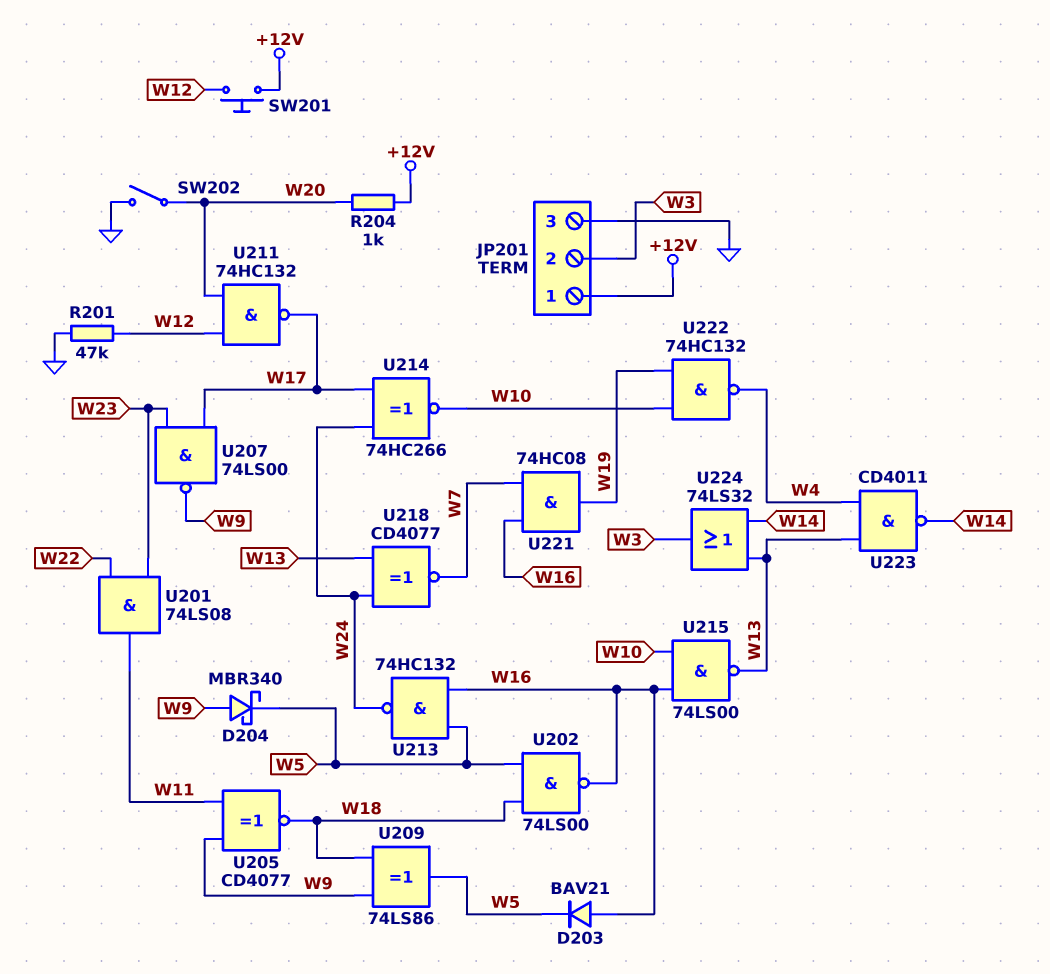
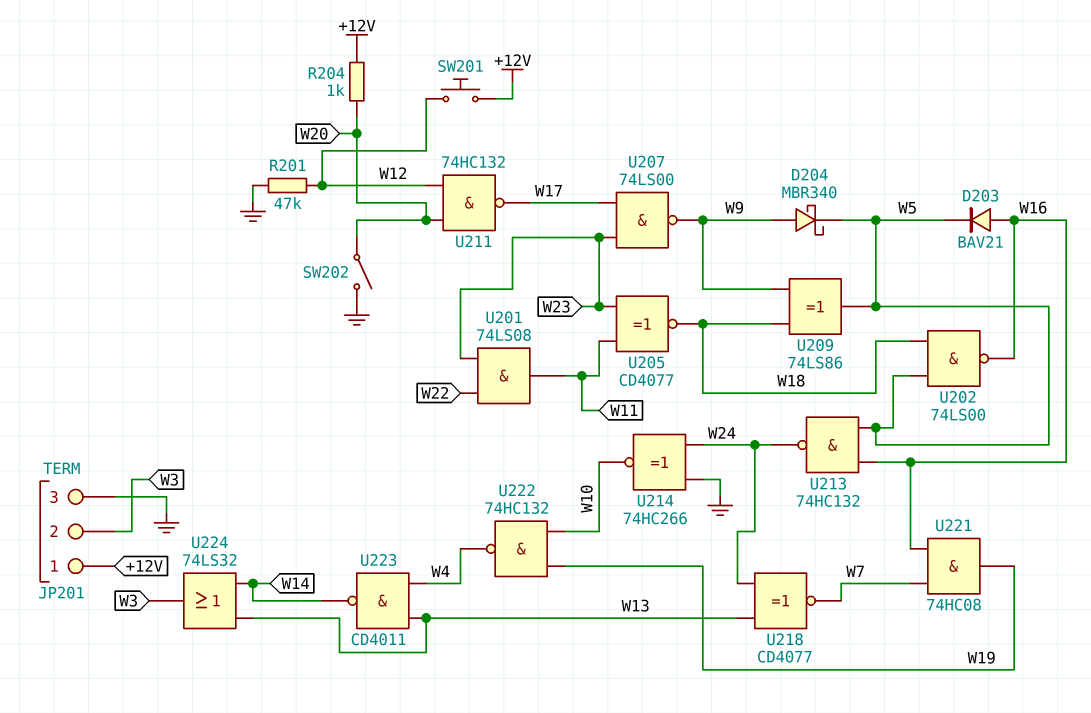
U205: XNOR CD4077 (in W9, in W11, out W18) -> XNOR CD4077 (in W11, in W23, out W18)
U214: XNOR 74HC266 (in W17, in W24, out W10) -> XNOR 74HC266 (in GND, in W24, out W10)
U215: NAND 74LS00 (in W10, in W16, out W13) -> none

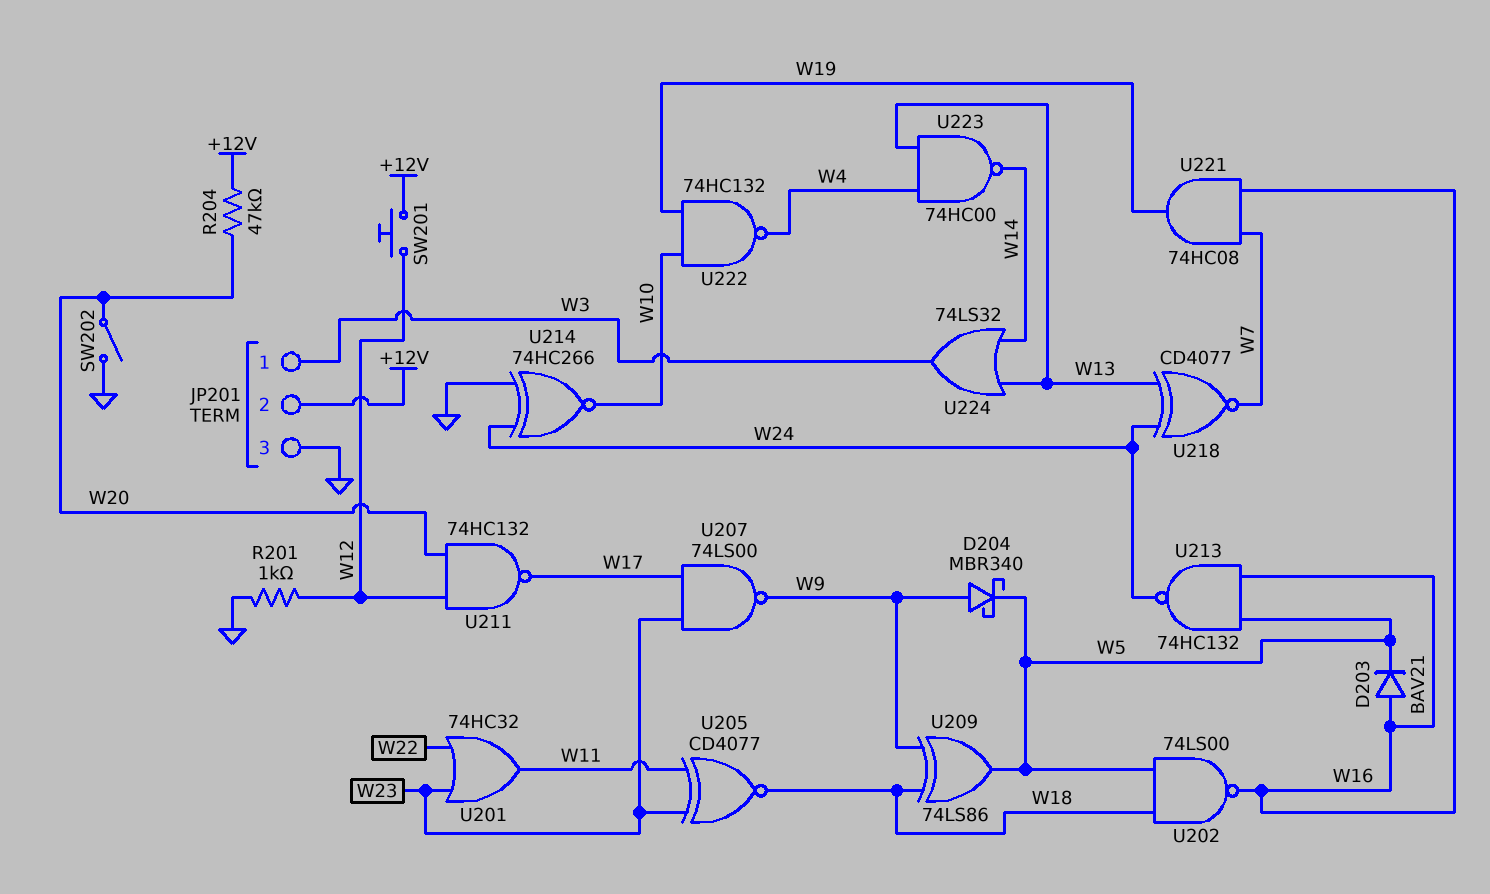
JP201 pin 1: +12V -> W3
JP201 pin 2: W3 -> +12V
R201: 47k (GND, W12) -> 1k (GND, W12)
R204: 1k (+12V, W20) -> 47k (+12V, W20)
U201: AND 74LS08 (in W22, in W23, out W11) -> OR 74HC32 (in W22, in W23, out W11)
U223: NAND CD4011 (in W4, in W13, out W14) -> NAND 74HC00 (in W4, in W13, out W14)

